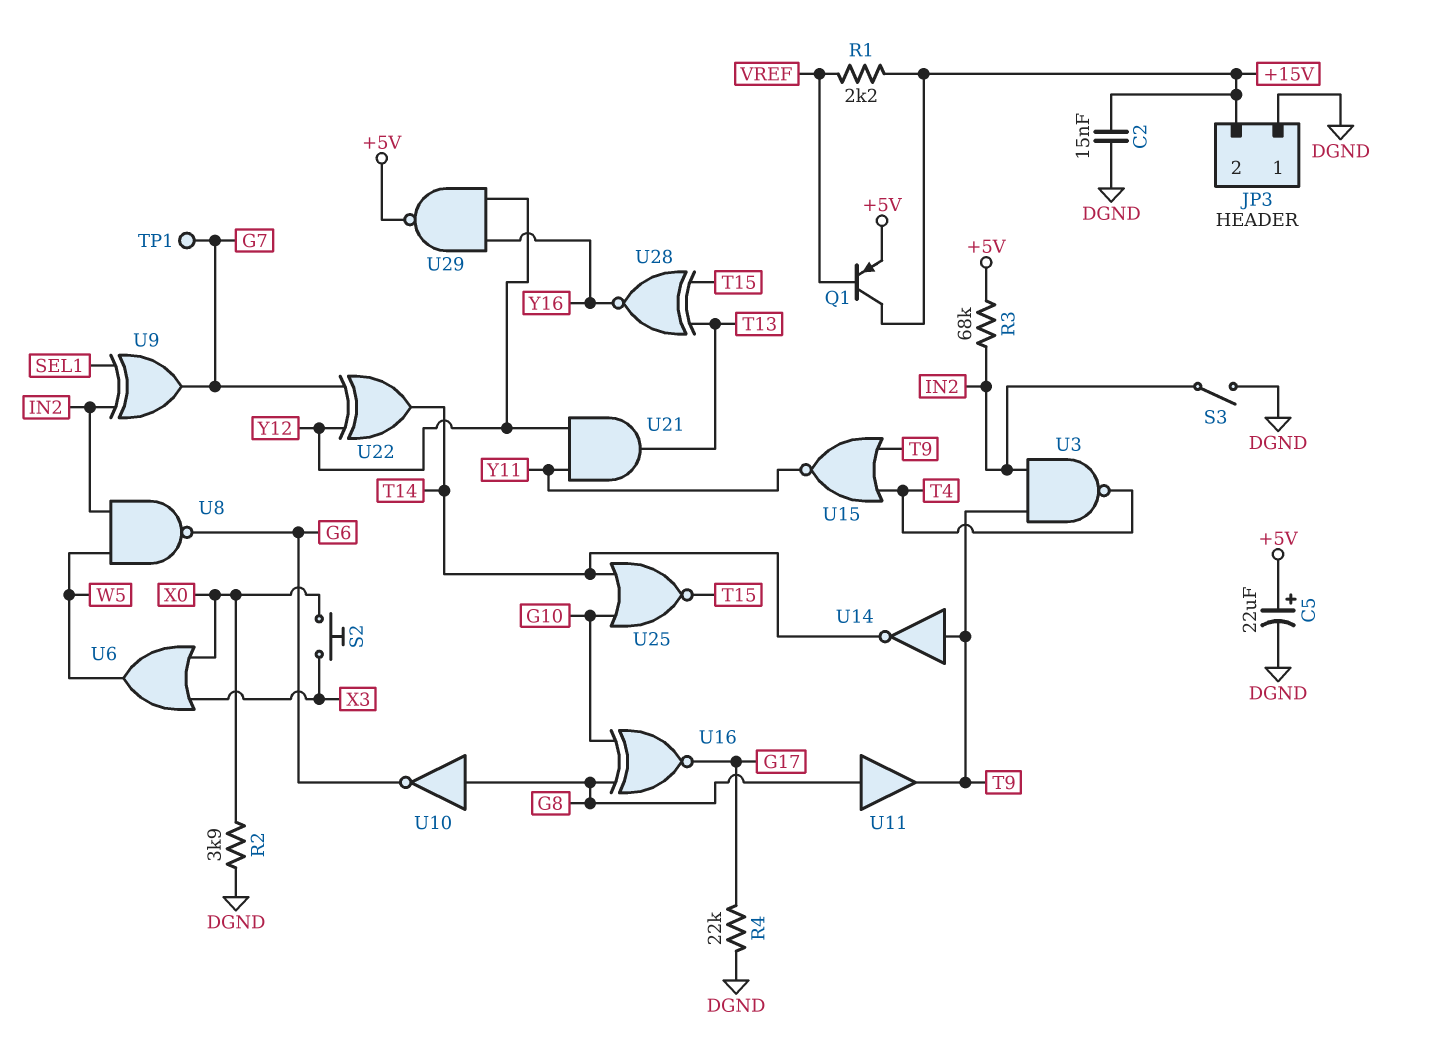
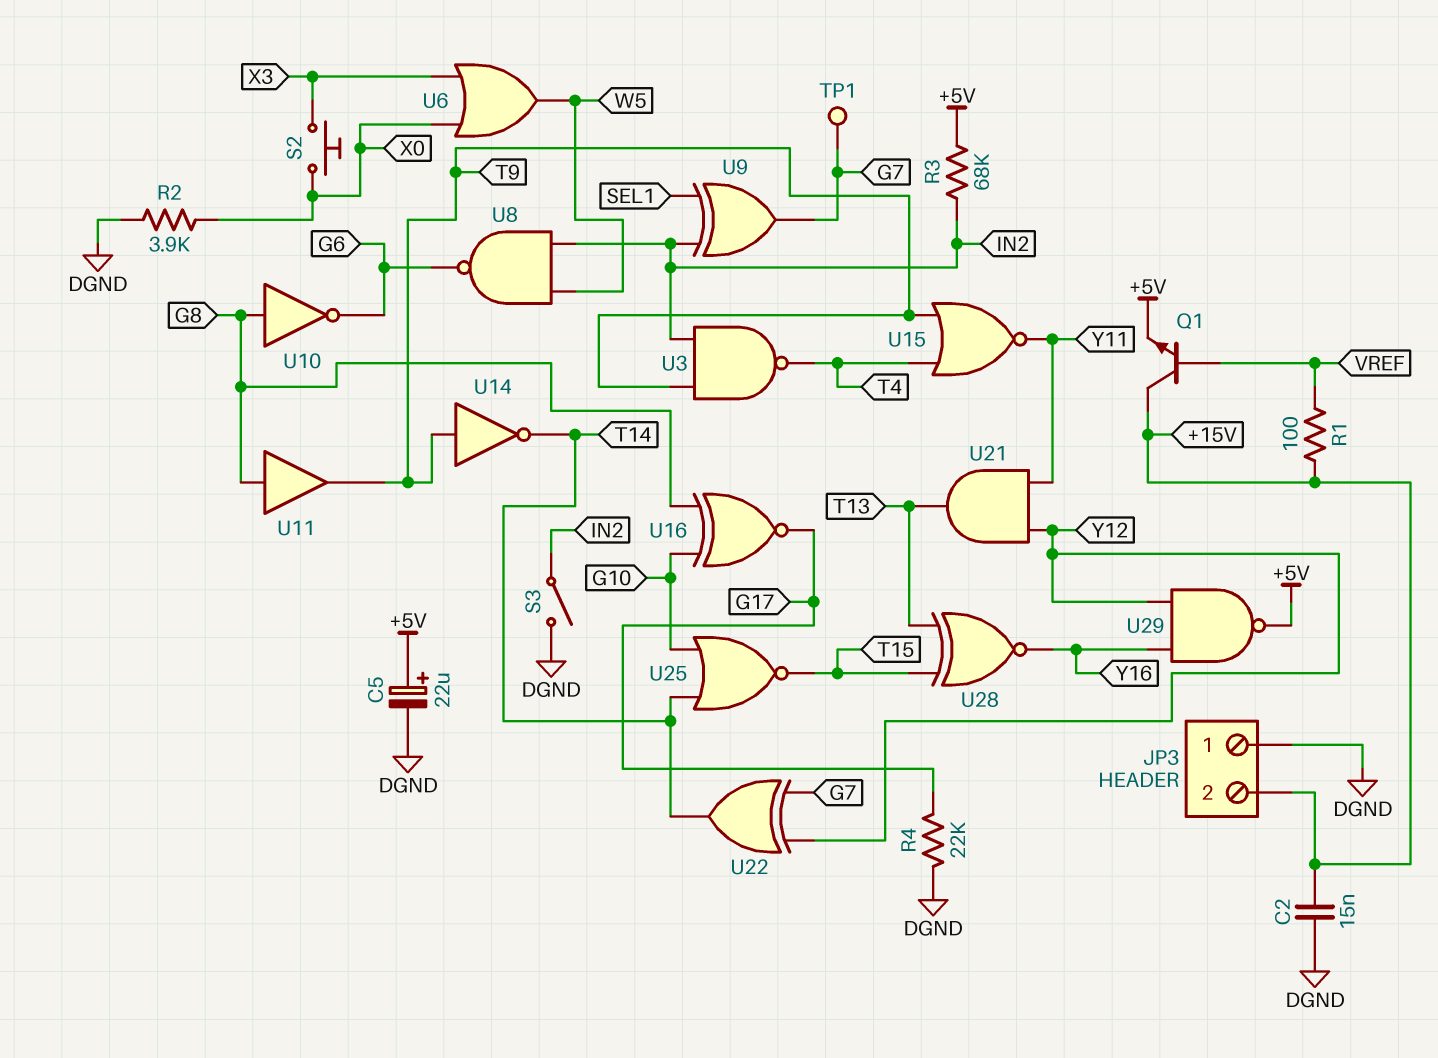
Q1: PNP (B VREF, C +15V, E +5V) -> NPN (B VREF, C +15V, E +5V)
R1: 2.2k (+15V, VREF) -> 100 (+15V, VREF)

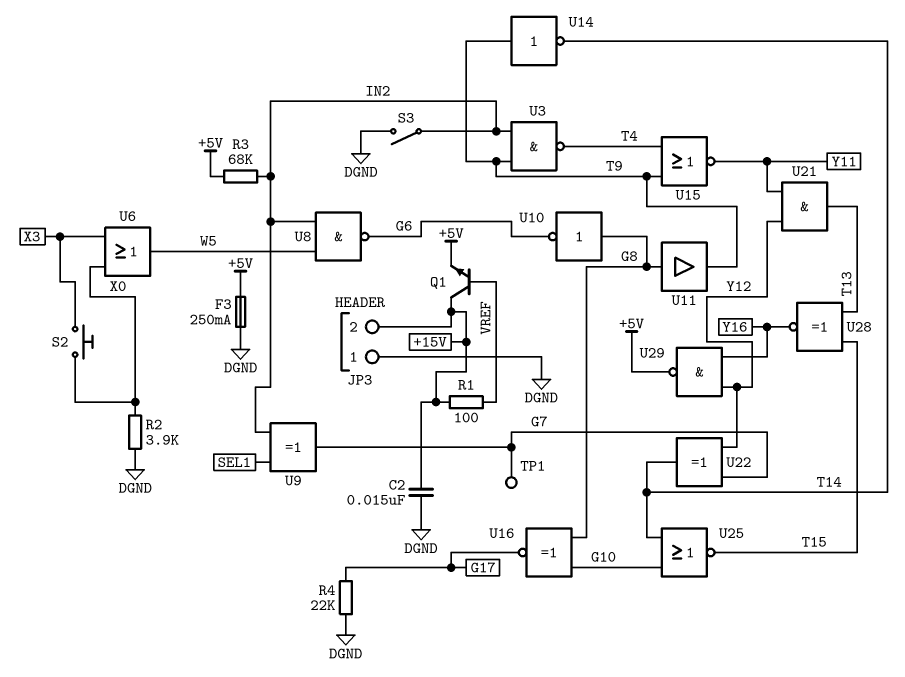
C5: 22uF (plus +5V, minus DGND) -> none
F3: none -> 250mA (+5V, DGND)

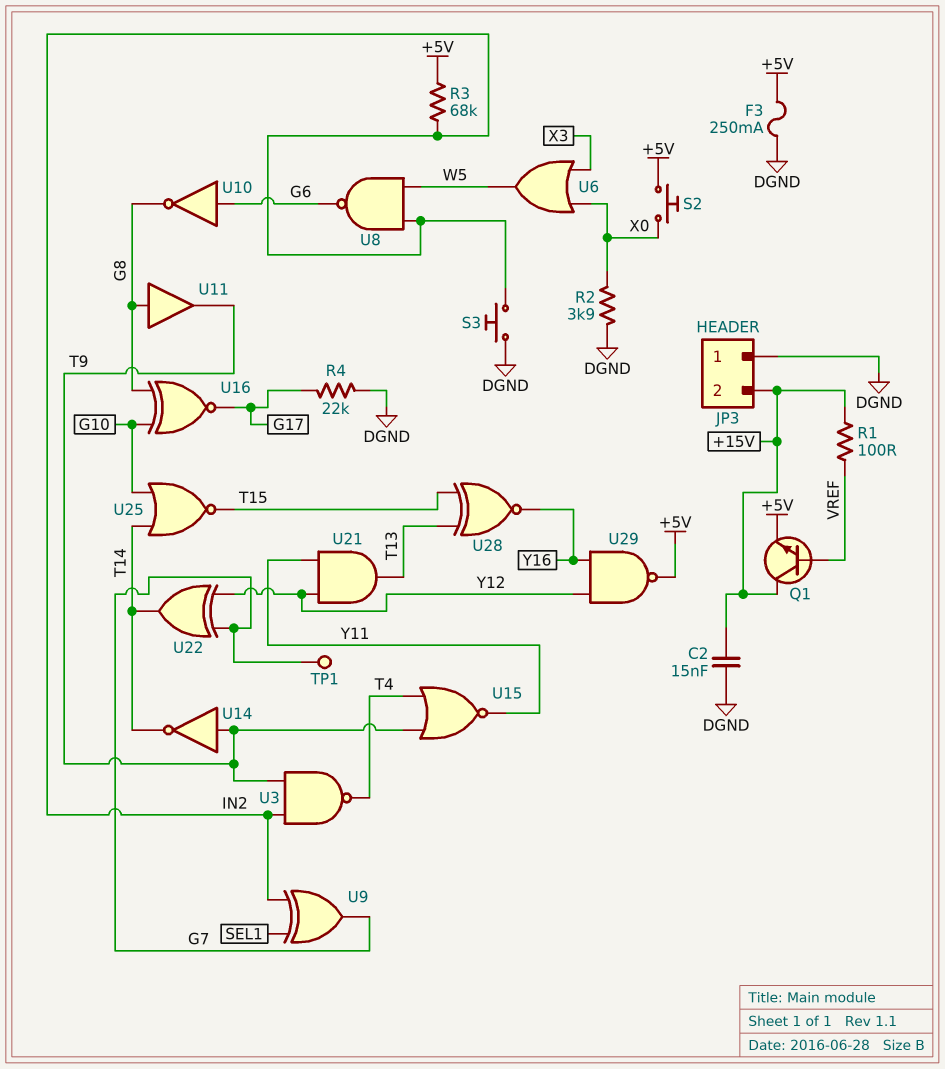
S2: button (X0, X3) -> button (+5V, X0)
S3: switch (DGND, IN2) -> button (DGND, IN2)
U10: NOT (in G8, out G6) -> NOT (in G6, out G8)

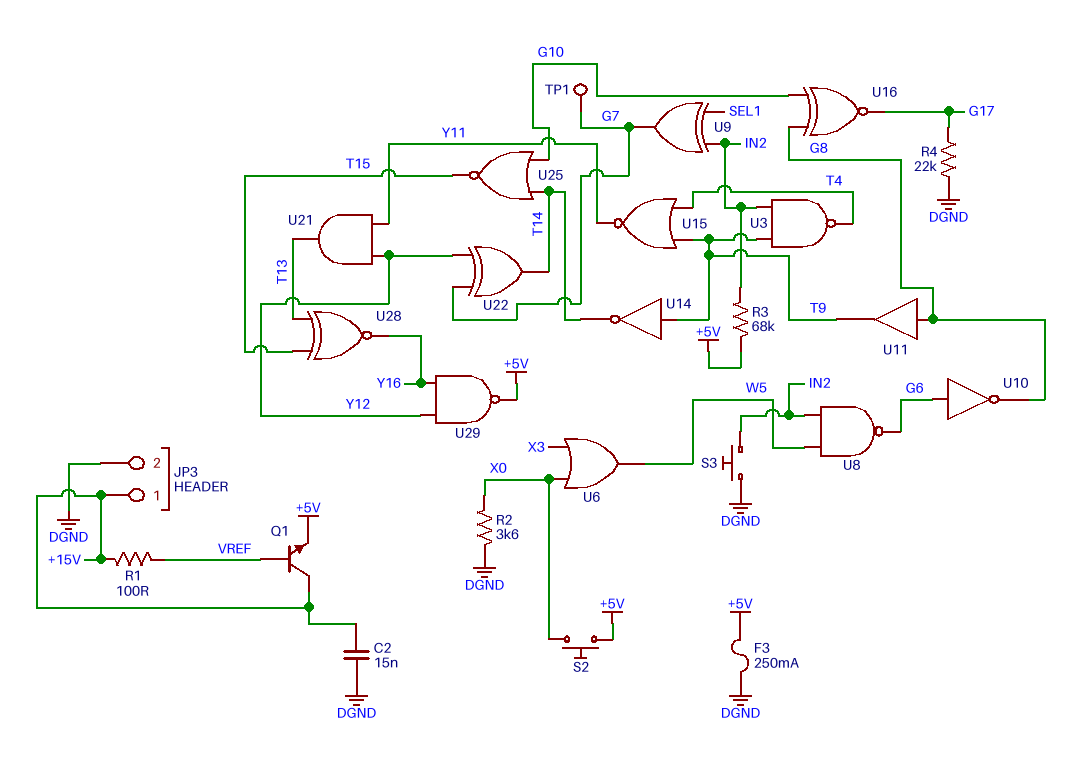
JP3 pin 1: DGND -> +15V
JP3 pin 2: +15V -> DGND
R2: 3.9k (DGND, X0) -> 3.6k (DGND, X0)

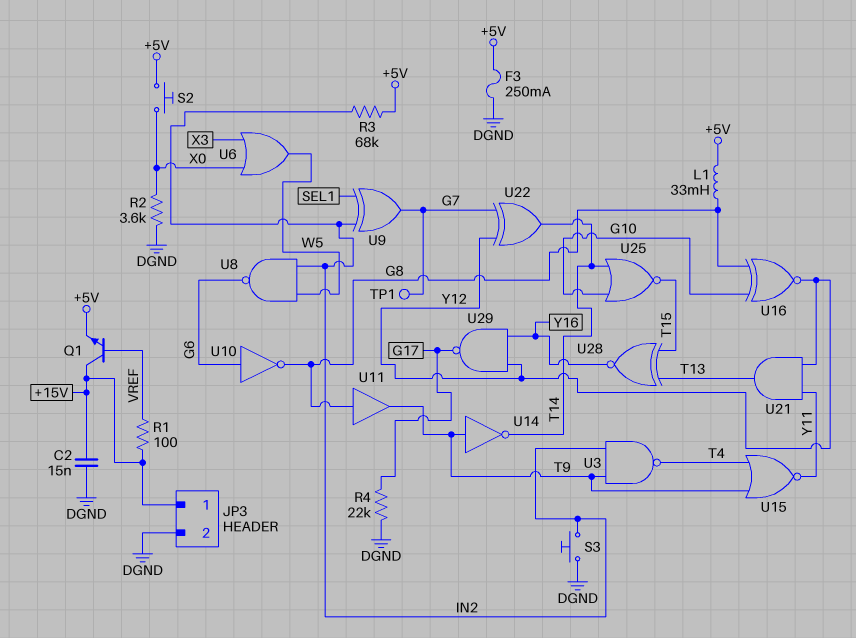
L1: none -> 33mH (+5V, G8)
U16: XNOR (in G8, in G10, out G17) -> XNOR (in G8, in G10, out Y12)
U29: NAND (in Y12, in Y16, out +5V) -> NAND (in Y12, in Y16, out G17)

